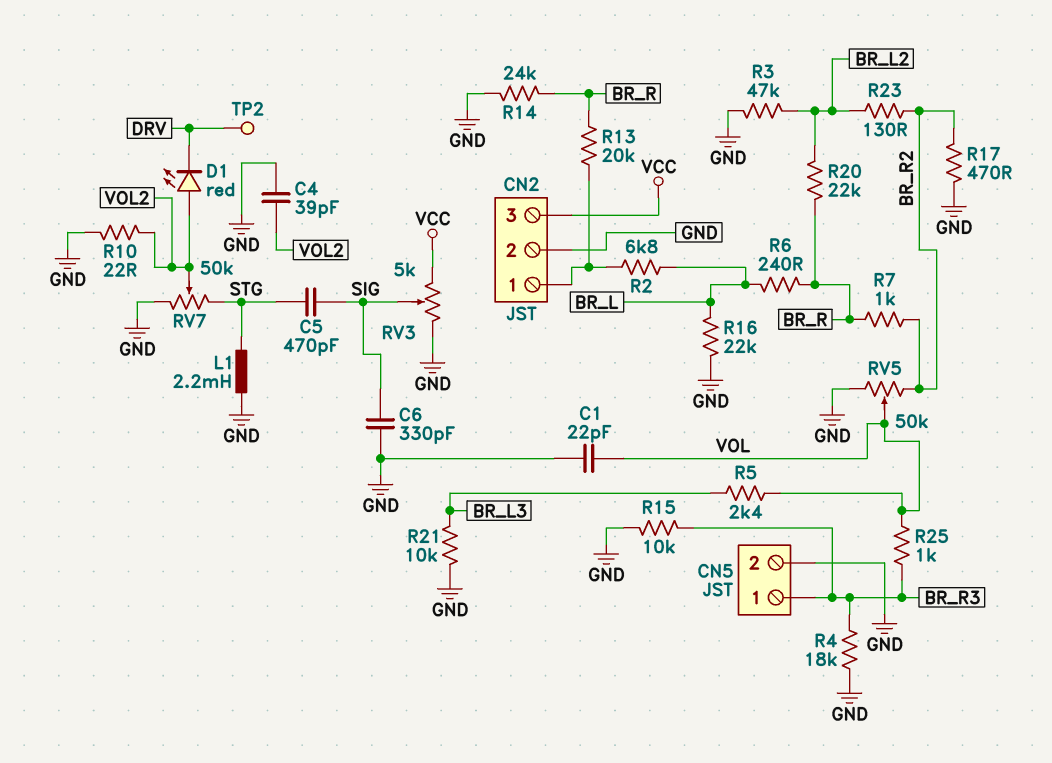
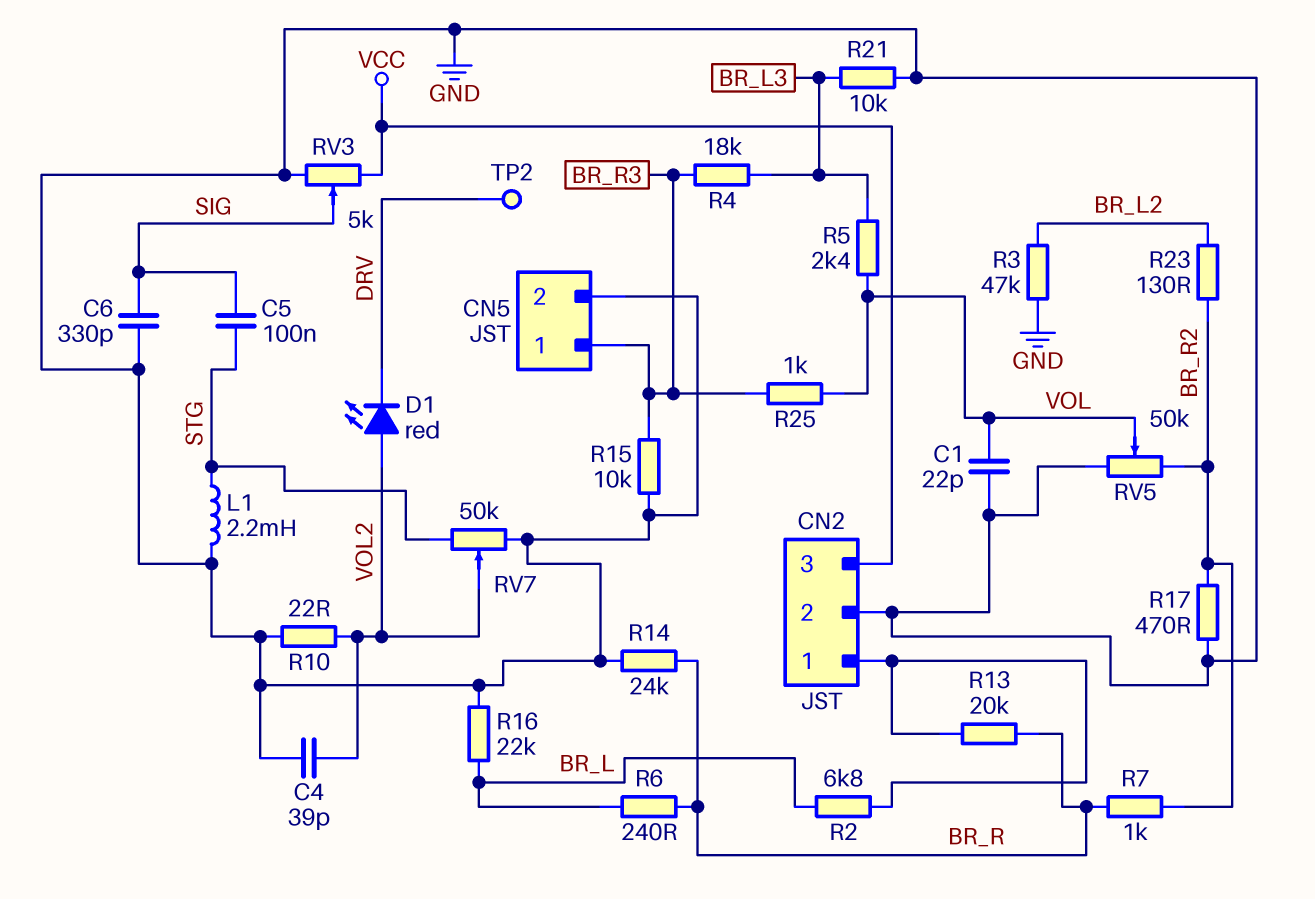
C5: 470pF (SIG, STG) -> 100nF (SIG, STG)
R4: 18k (BR_R3, GND) -> 18k (BR_L3, BR_R3)
R20: 22k (BR_L2, BR_R) -> none

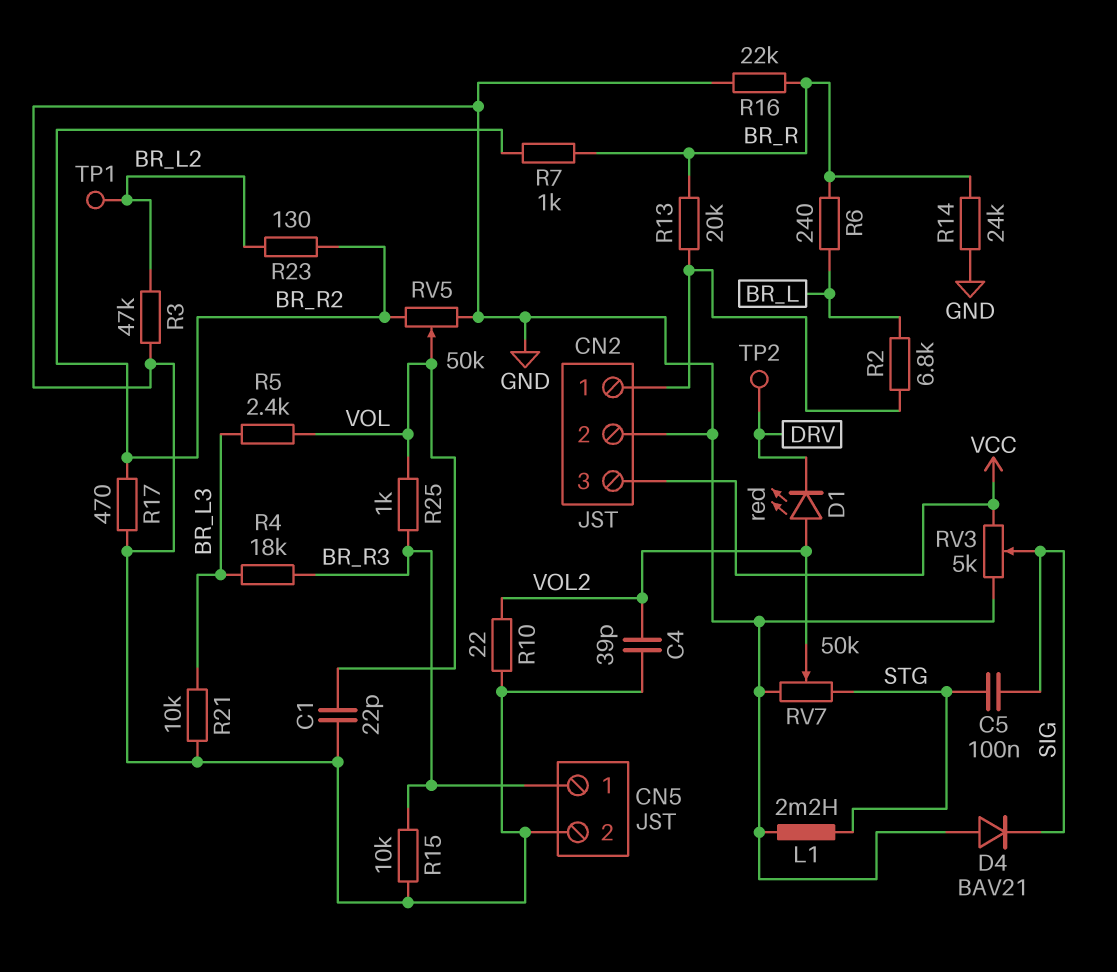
C6: 330pF (GND, SIG) -> none
D4: none -> diode BAV21 (A GND, K SIG)
R16: 22k (BR_L, GND) -> 22k (BR_R, GND)
TP1: none -> test point (BR_L2)

